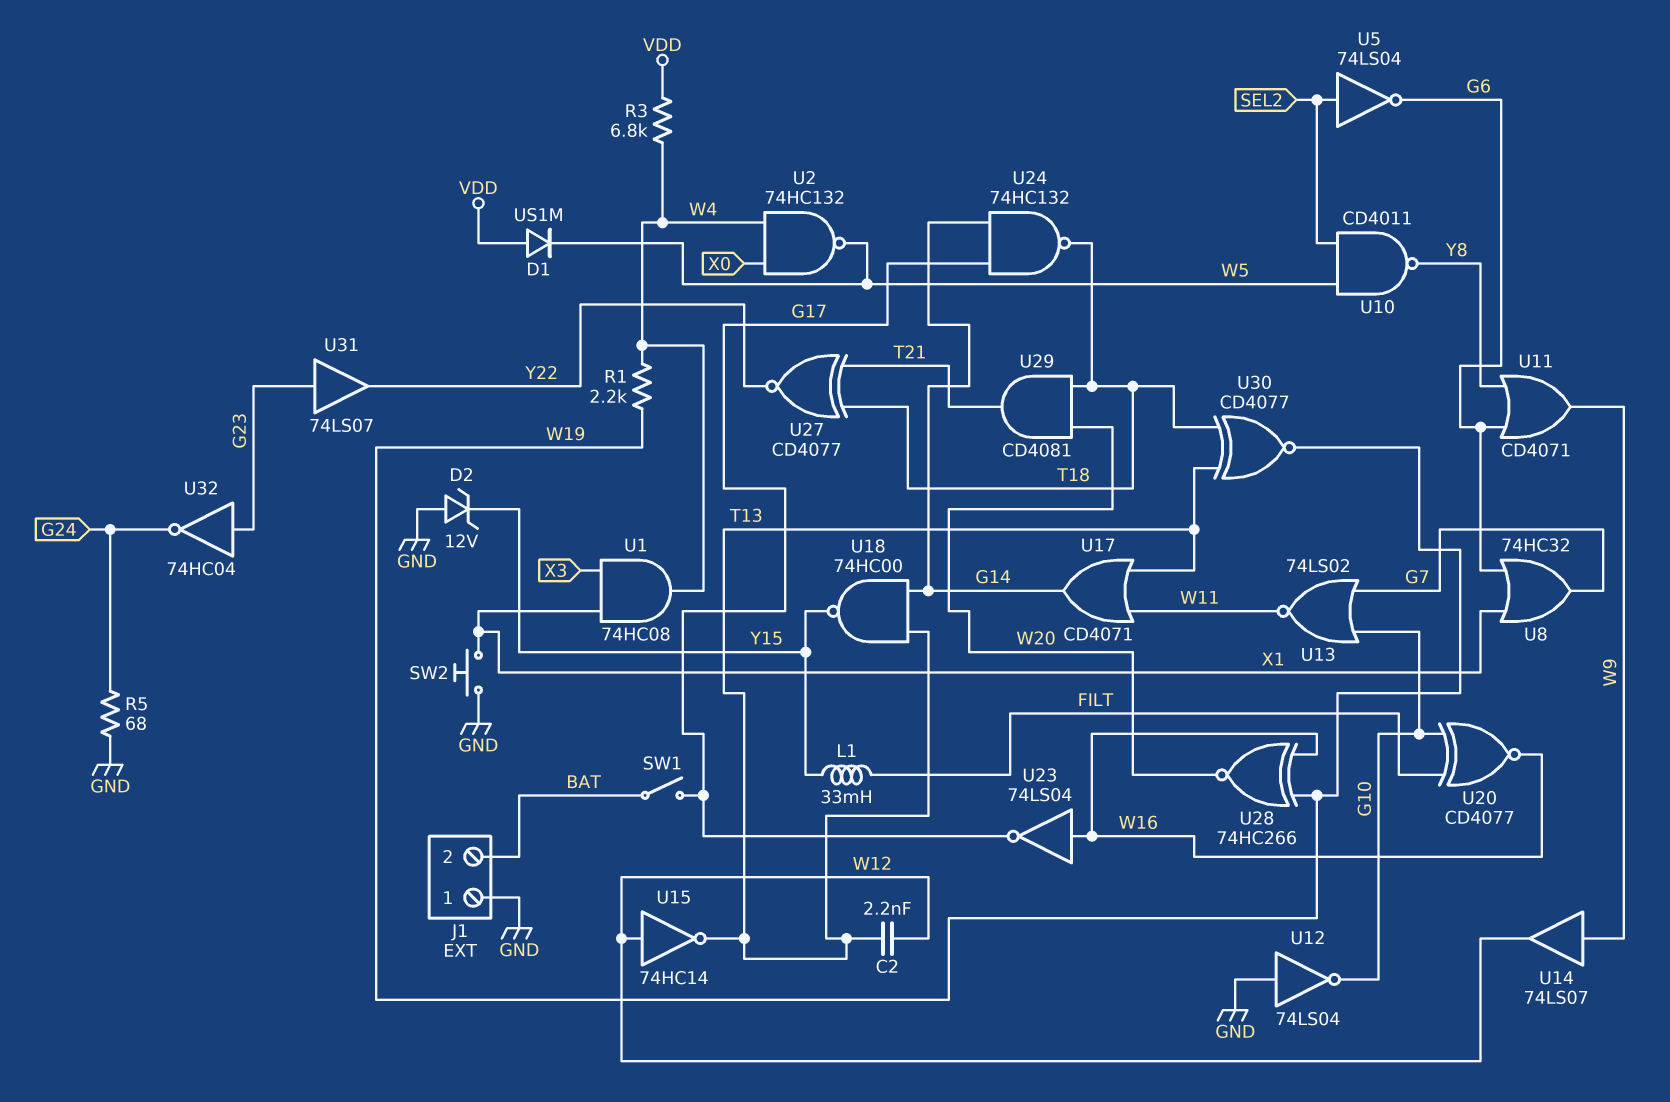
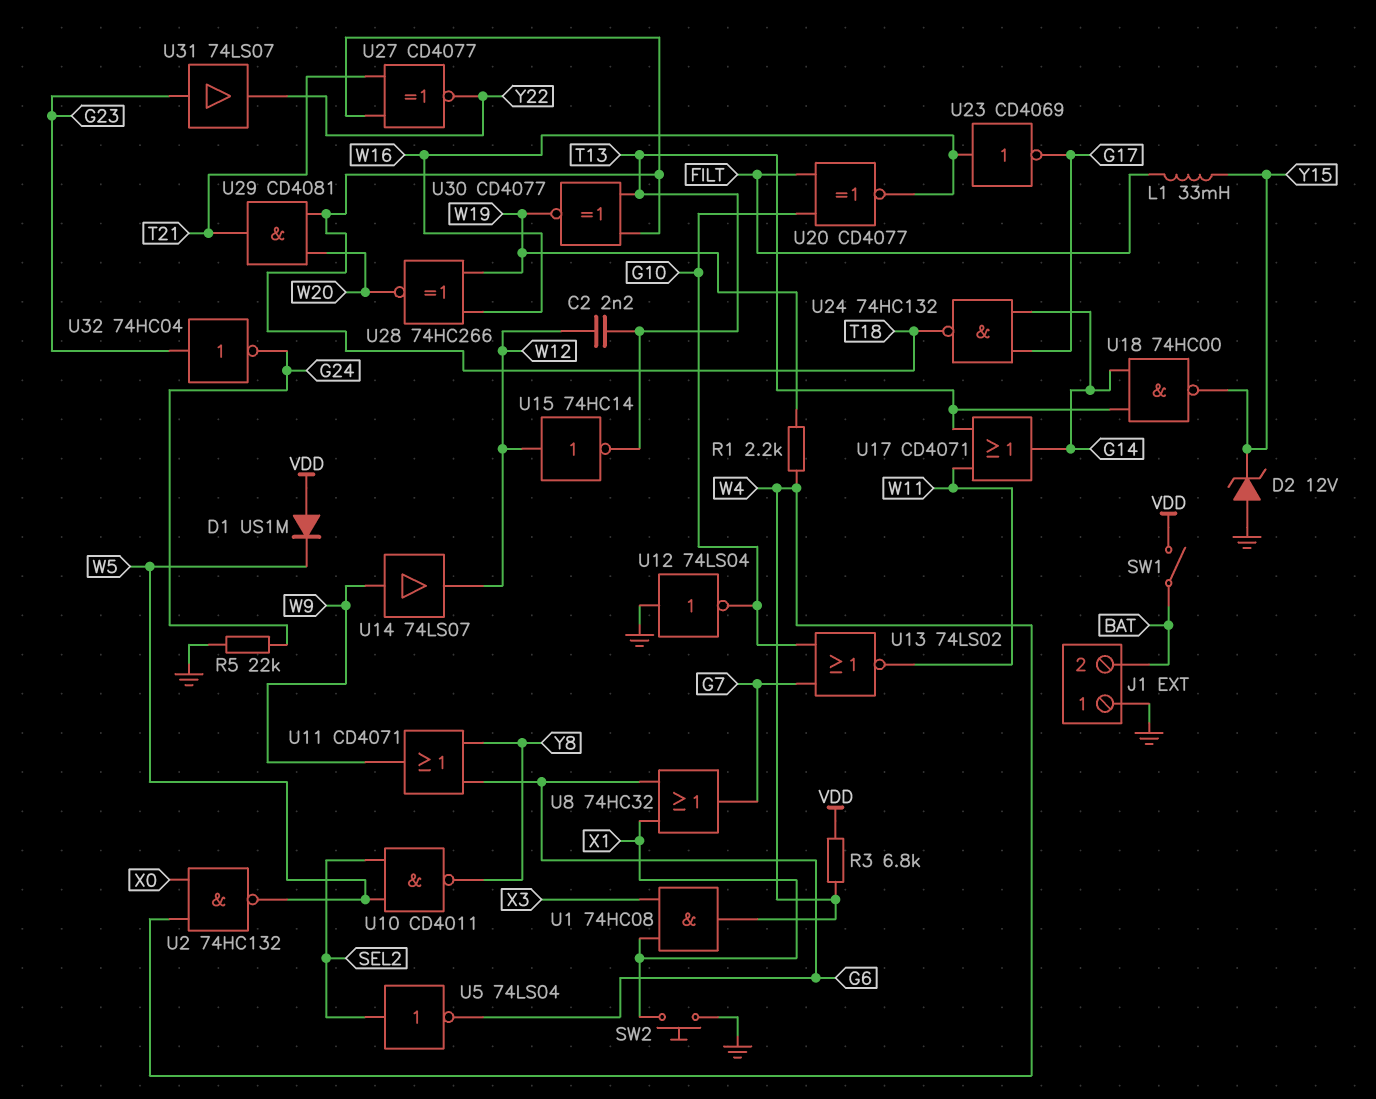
R5: 68 (G24, GND) -> 22k (G24, GND)
SW1: switch (BAT, G17) -> switch (BAT, VDD)
U23: NOT 74LS04 (in W16, out G17) -> NOT CD4069 (in W16, out G17)

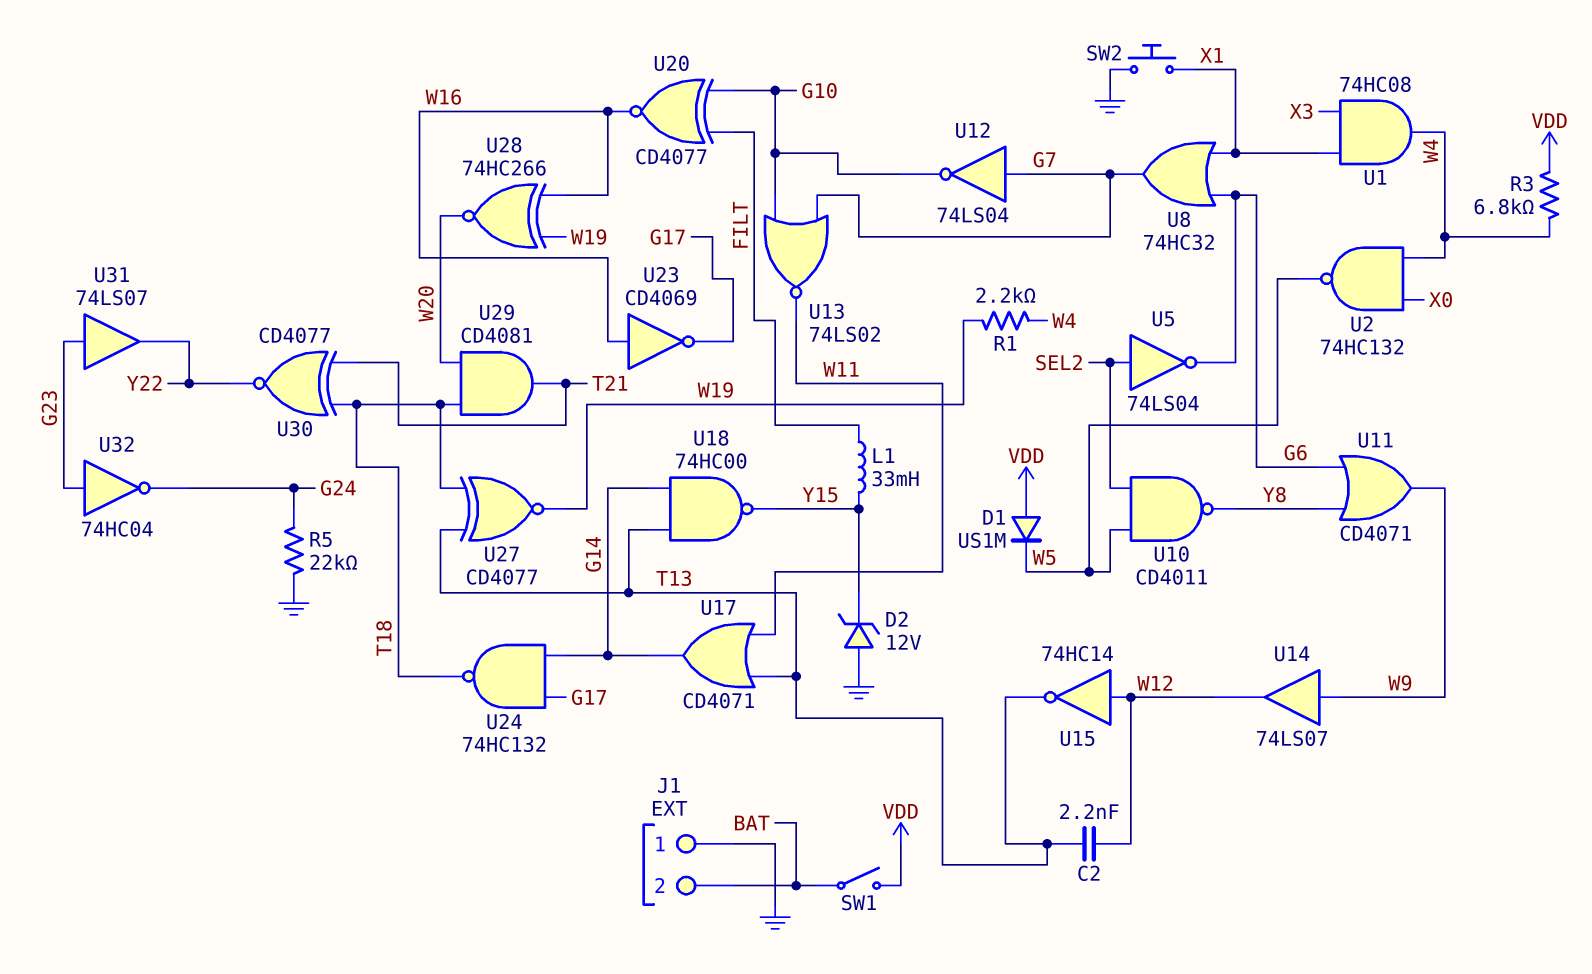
U12: NOT 74LS04 (in GND, out G10) -> NOT 74LS04 (in G7, out G10)
U27: XNOR CD4077 (in T18, in T21, out Y22) -> XNOR CD4077 (in T13, in T18, out W19)
U30: XNOR CD4077 (in T13, in T18, out W19) -> XNOR CD4077 (in T18, in T21, out Y22)

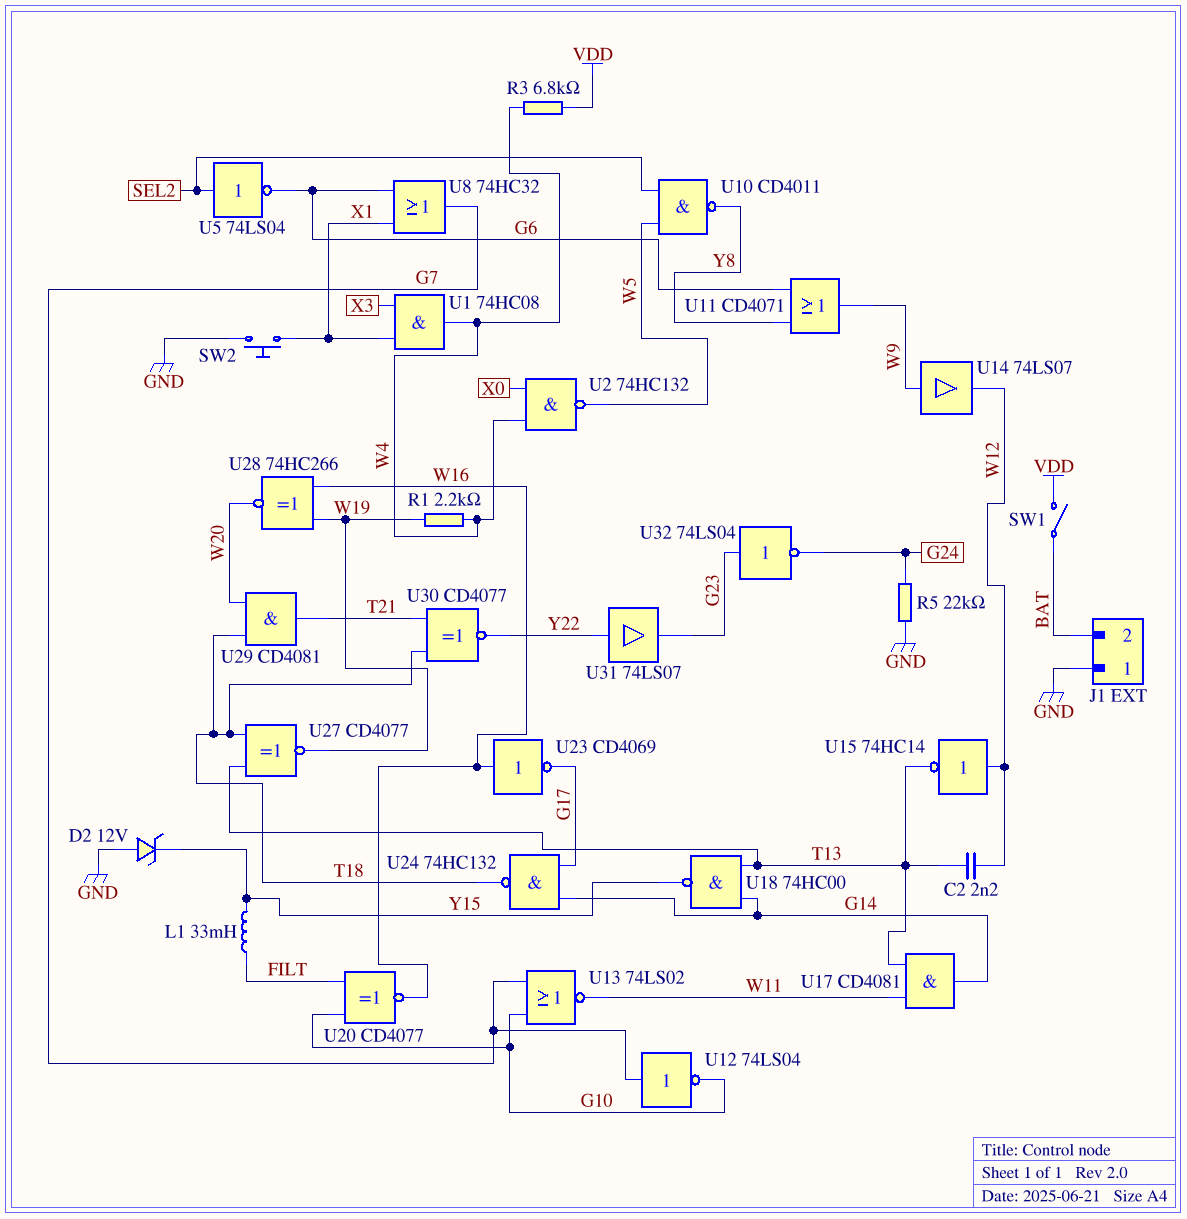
D1: diode US1M (A VDD, K W5) -> none
U17: OR CD4071 (in T13, in W11, out G14) -> AND CD4081 (in T13, in W11, out G14)
U31: buffer 74LS07 (in G23, out Y22) -> buffer 74LS07 (in Y22, out G23)
U32: NOT 74HC04 (in G23, out G24) -> NOT 74LS04 (in G23, out G24)

